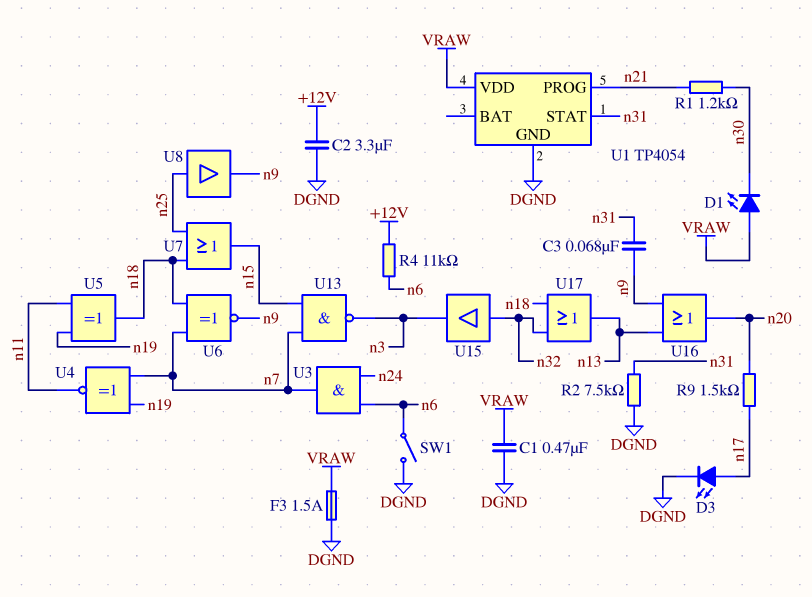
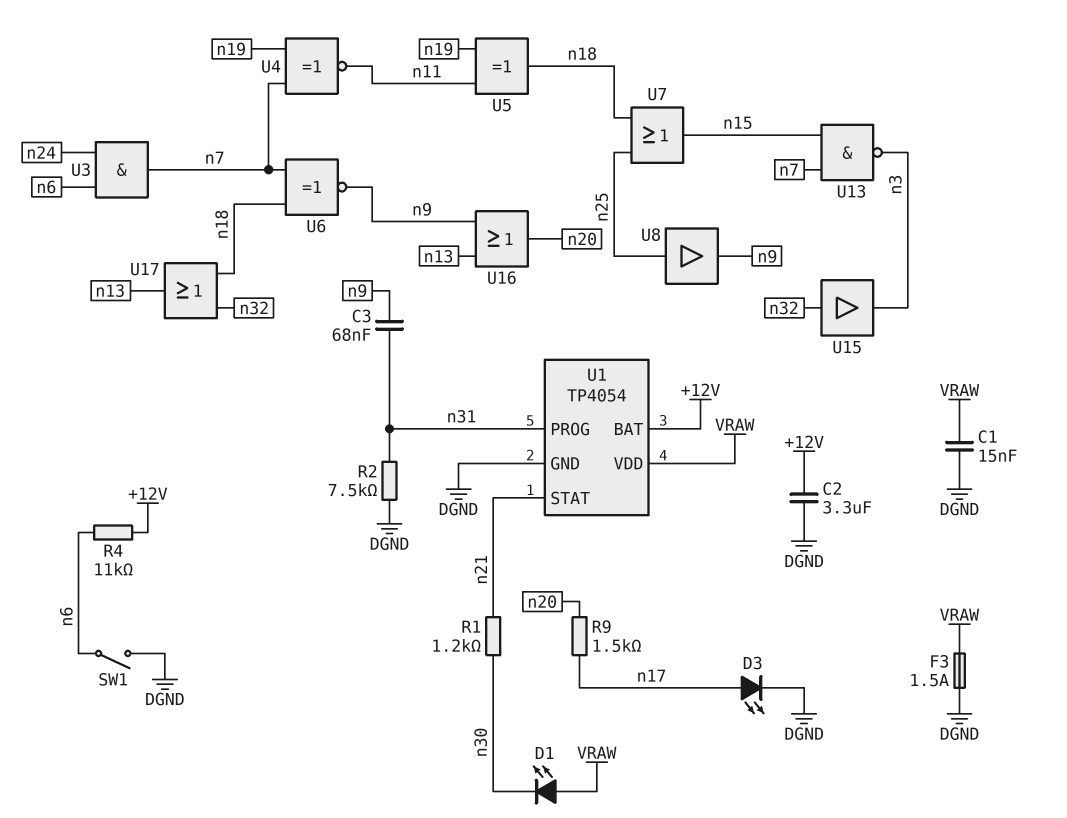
C1: 470nF (DGND, VRAW) -> 15nF (DGND, VRAW)
U1 pin BAT: none -> +12V
U1 pin PROG: n21 -> n31
U1 pin STAT: n31 -> n21

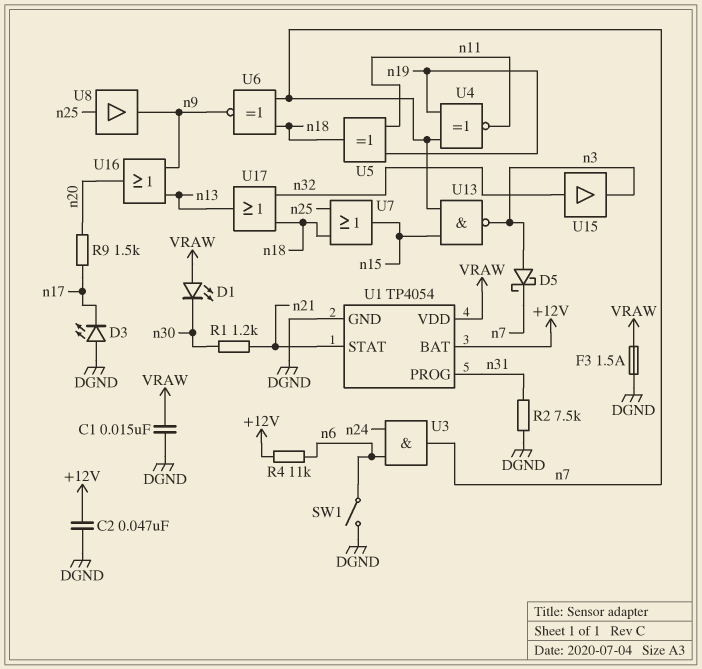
C2: 3.3uF (+12V, DGND) -> 47nF (+12V, DGND)
C3: 68nF (n9, n31) -> none
D3: LED (A n17, K DGND) -> LED (A DGND, K n17)
D5: none -> schottky (A n3, K n7)

